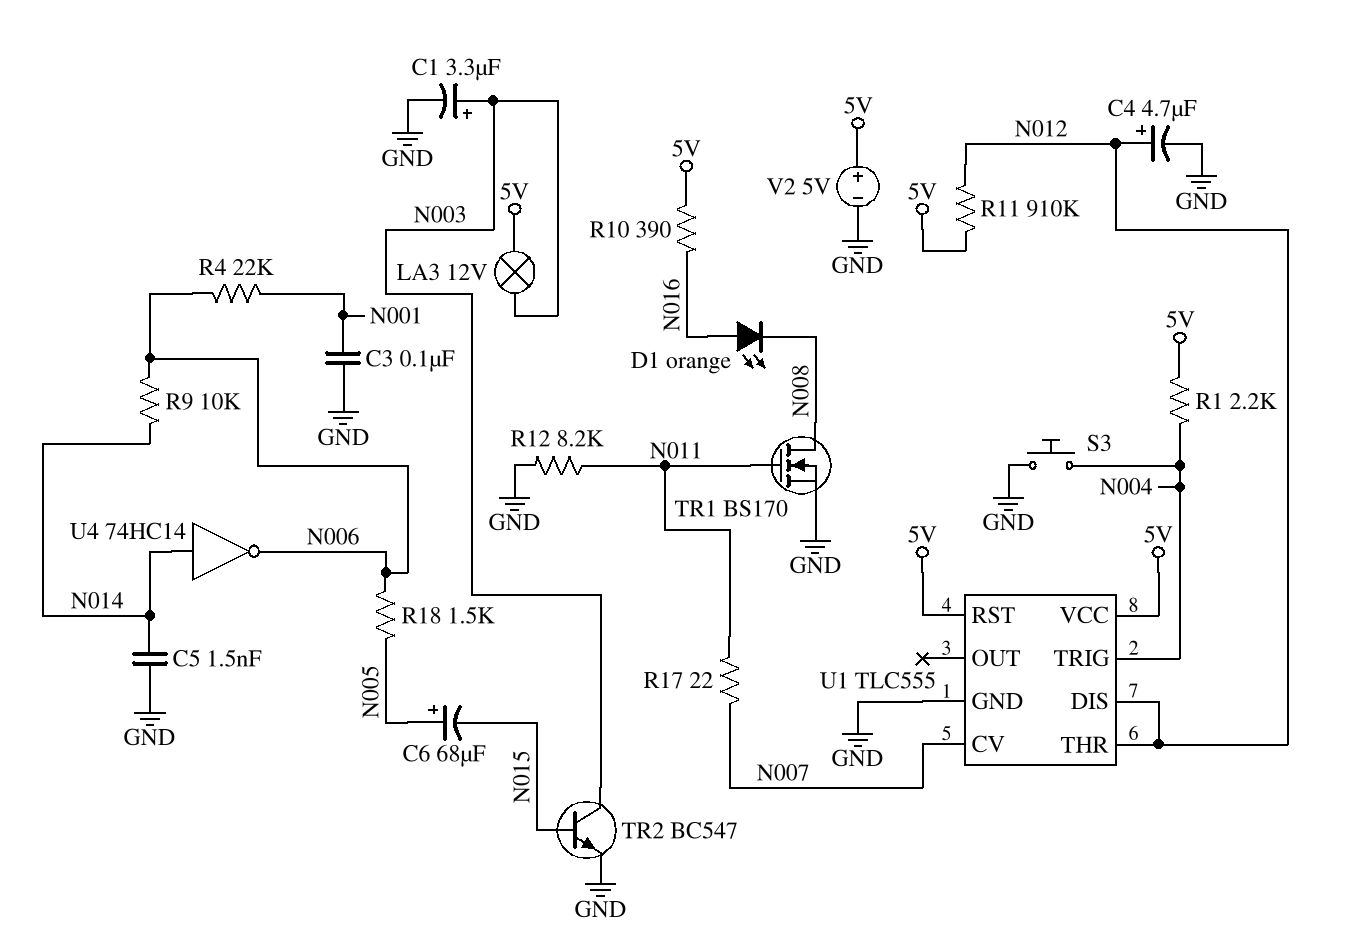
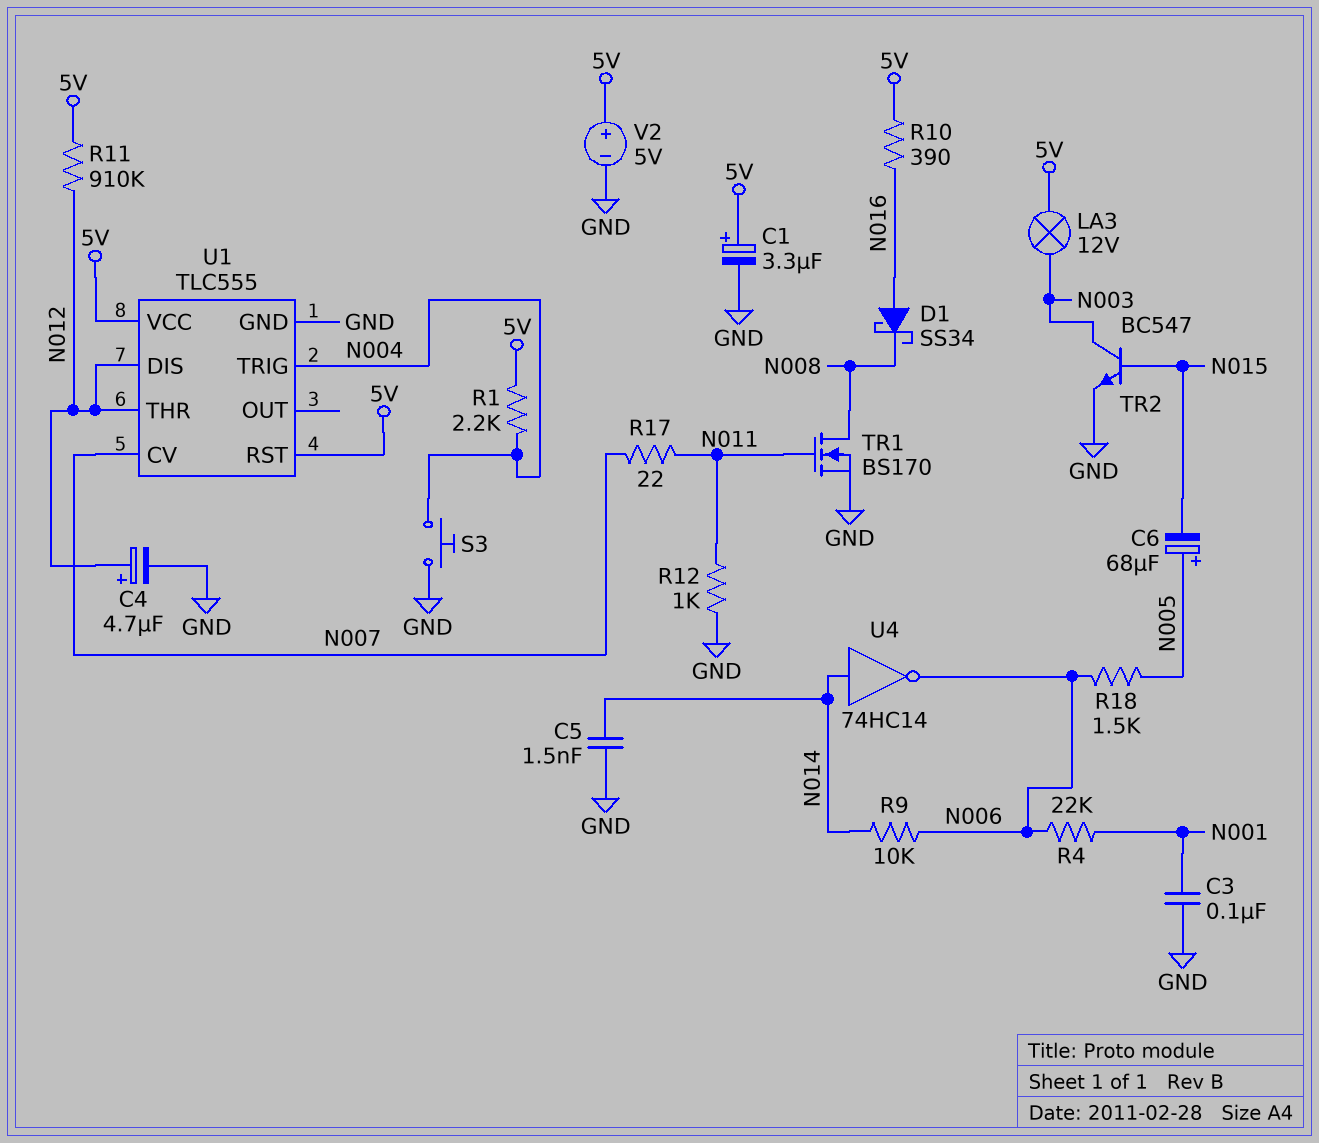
C1: 3.3uF (plus N003, minus GND) -> 3.3uF (plus 5V, minus GND)
D1: LED orange (A N016, K N008) -> schottky SS34 (A N016, K N008)
R12: 8.2k (GND, N011) -> 1k (GND, N011)

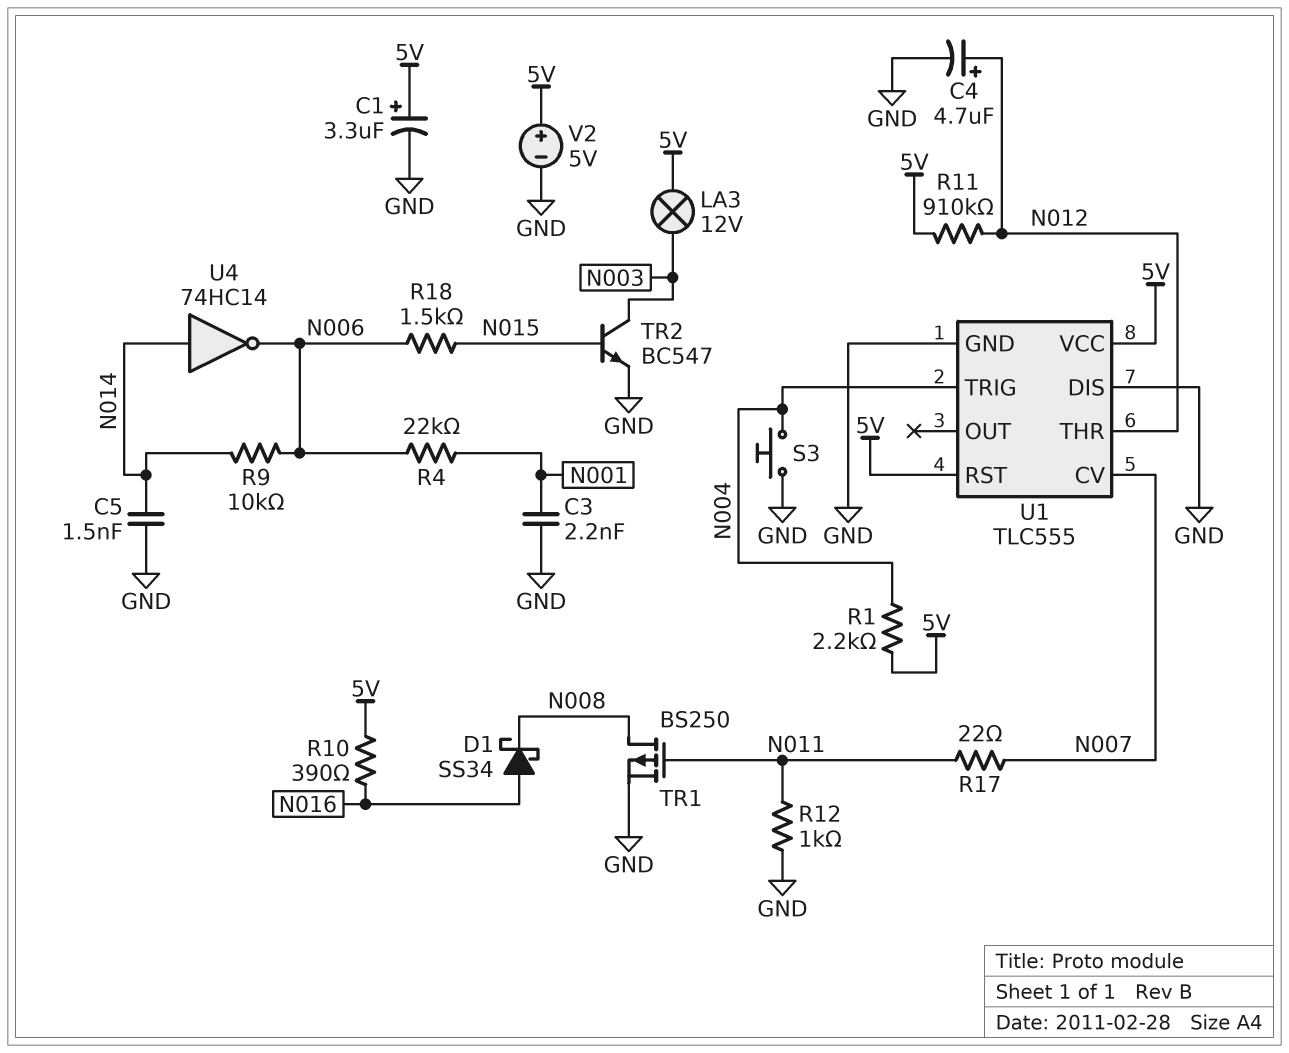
C3: 100nF (GND, N001) -> 2.2nF (GND, N001)
C6: 68uF (plus N005, minus N015) -> none
R18: 1.5k (N005, N006) -> 1.5k (N006, N015)
TR1: NMOS BS170 (G N011, D N008, S GND) -> PMOS BS250 (G N011, D N008, S GND)
U1 pin DIS: N012 -> GND

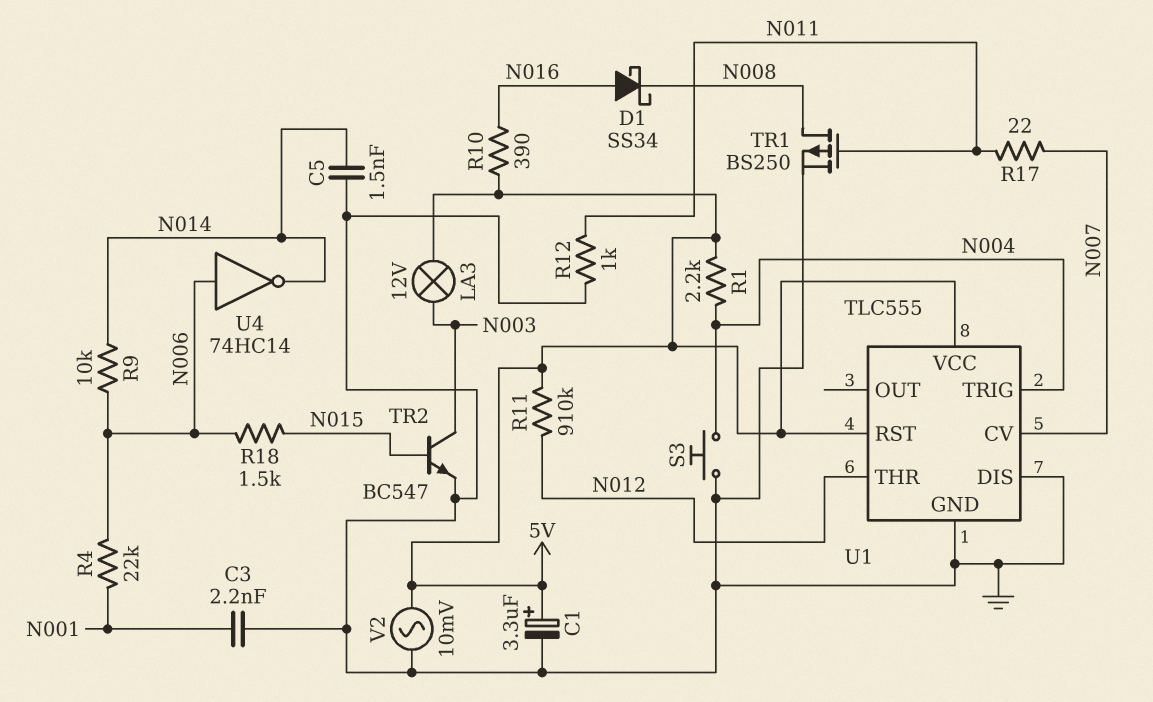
C4: 4.7uF (plus N012, minus GND) -> none
U4: NOT 74HC14 (in N014, out N006) -> NOT 74HC14 (in N006, out N014)
V2: 5V (plus 5V, minus GND) -> AC 10mV (5V, GND)

